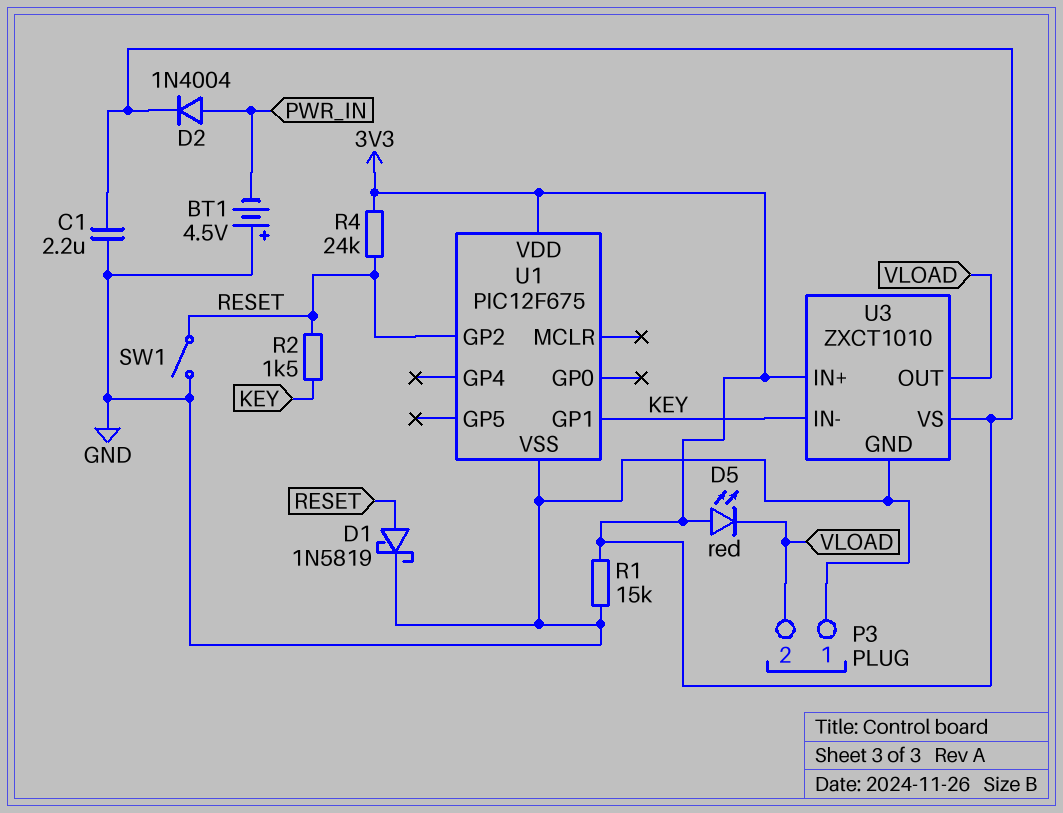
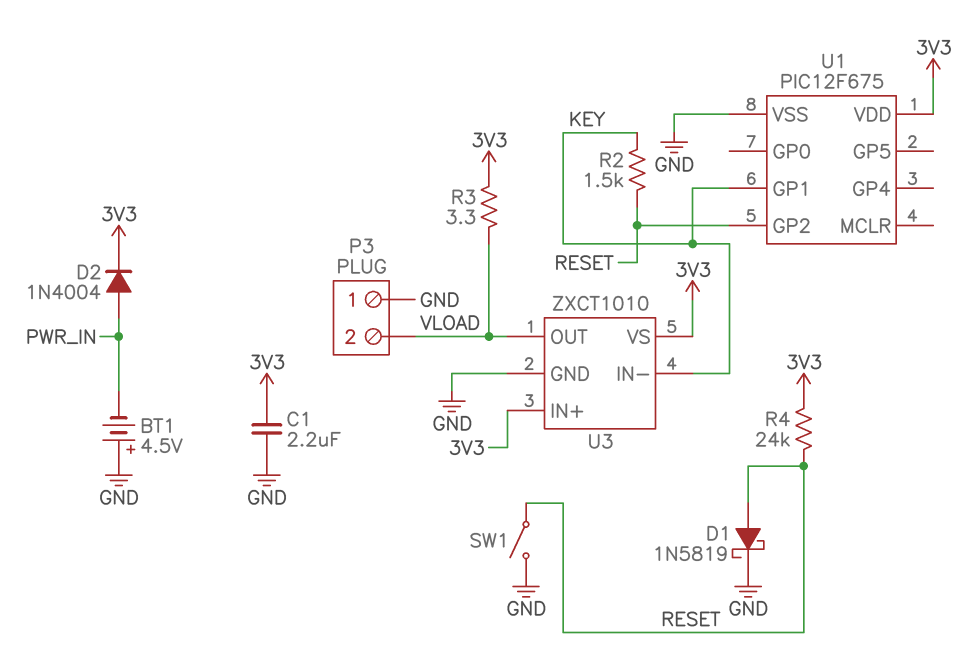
D5: LED red (A 3V3, K VLOAD) -> none
R1: 15k (3V3, GND) -> none
R3: none -> 3.3 (3V3, VLOAD)

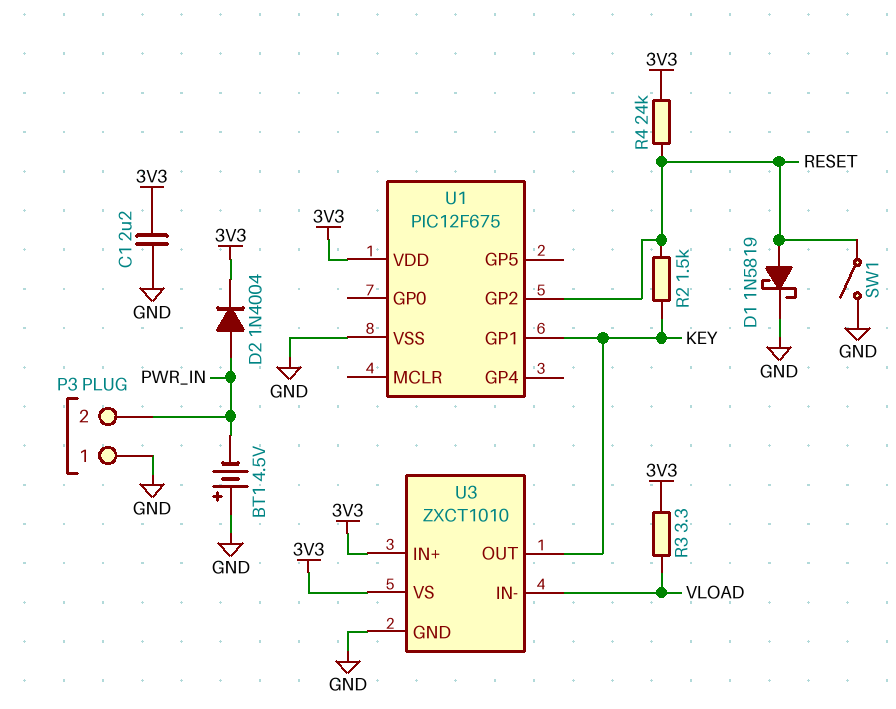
P3 pin 2: VLOAD -> PWR_IN
U3 pin IN-: KEY -> VLOAD
U3 pin OUT: VLOAD -> KEY

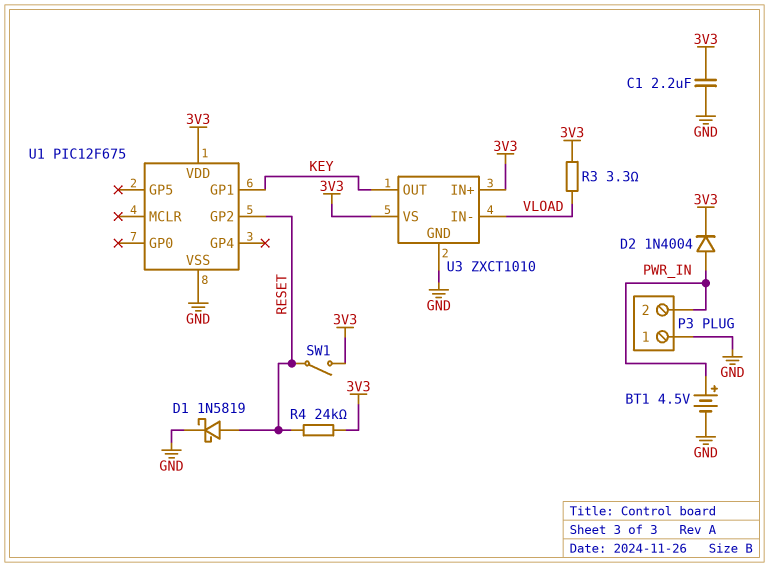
BT1: 4.5V (plus GND, minus PWR_IN) -> 4.5V (plus PWR_IN, minus GND)
R2: 1.5k (KEY, RESET) -> none
SW1: switch (GND, RESET) -> switch (3V3, RESET)

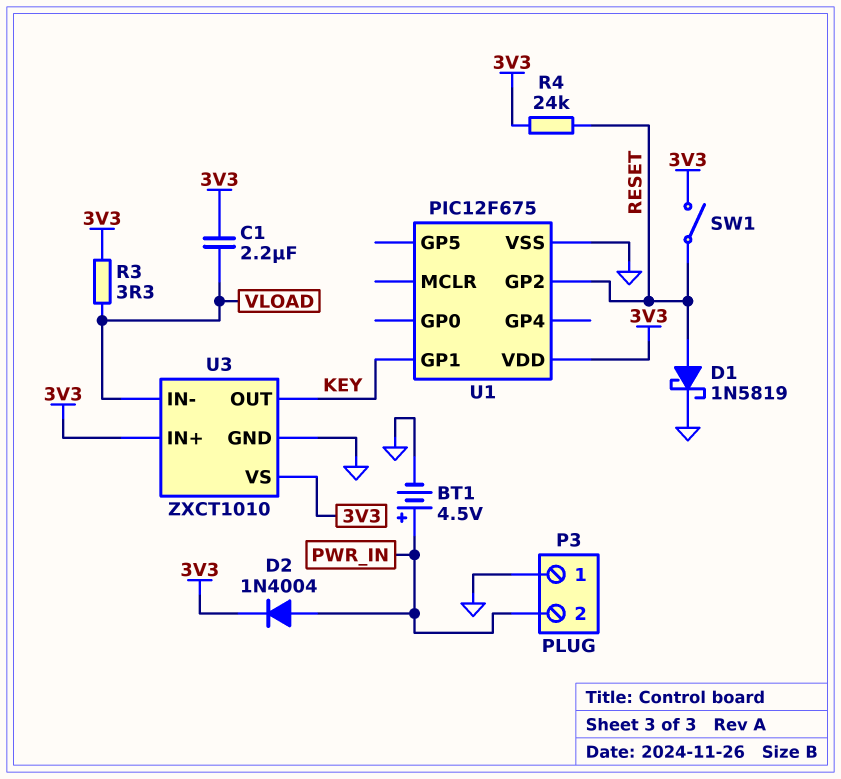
C1: 2.2uF (3V3, GND) -> 2.2uF (3V3, VLOAD)

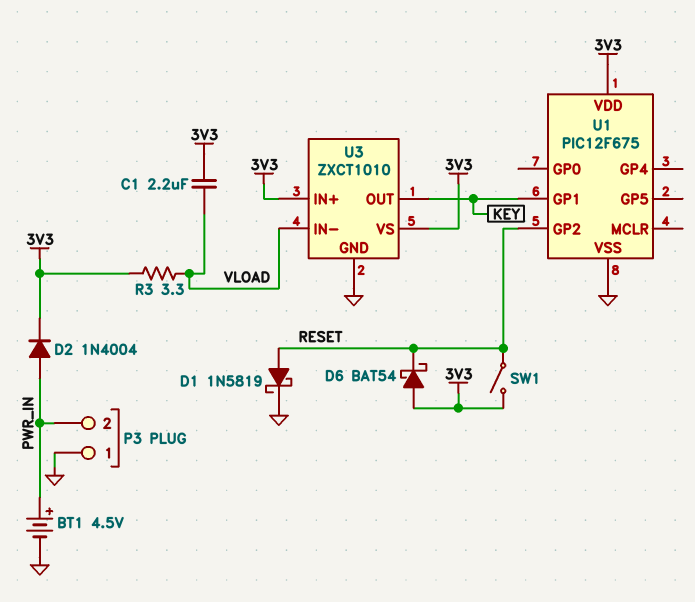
D6: none -> schottky BAT54 (A 3V3, K RESET)
R4: 24k (3V3, RESET) -> none

